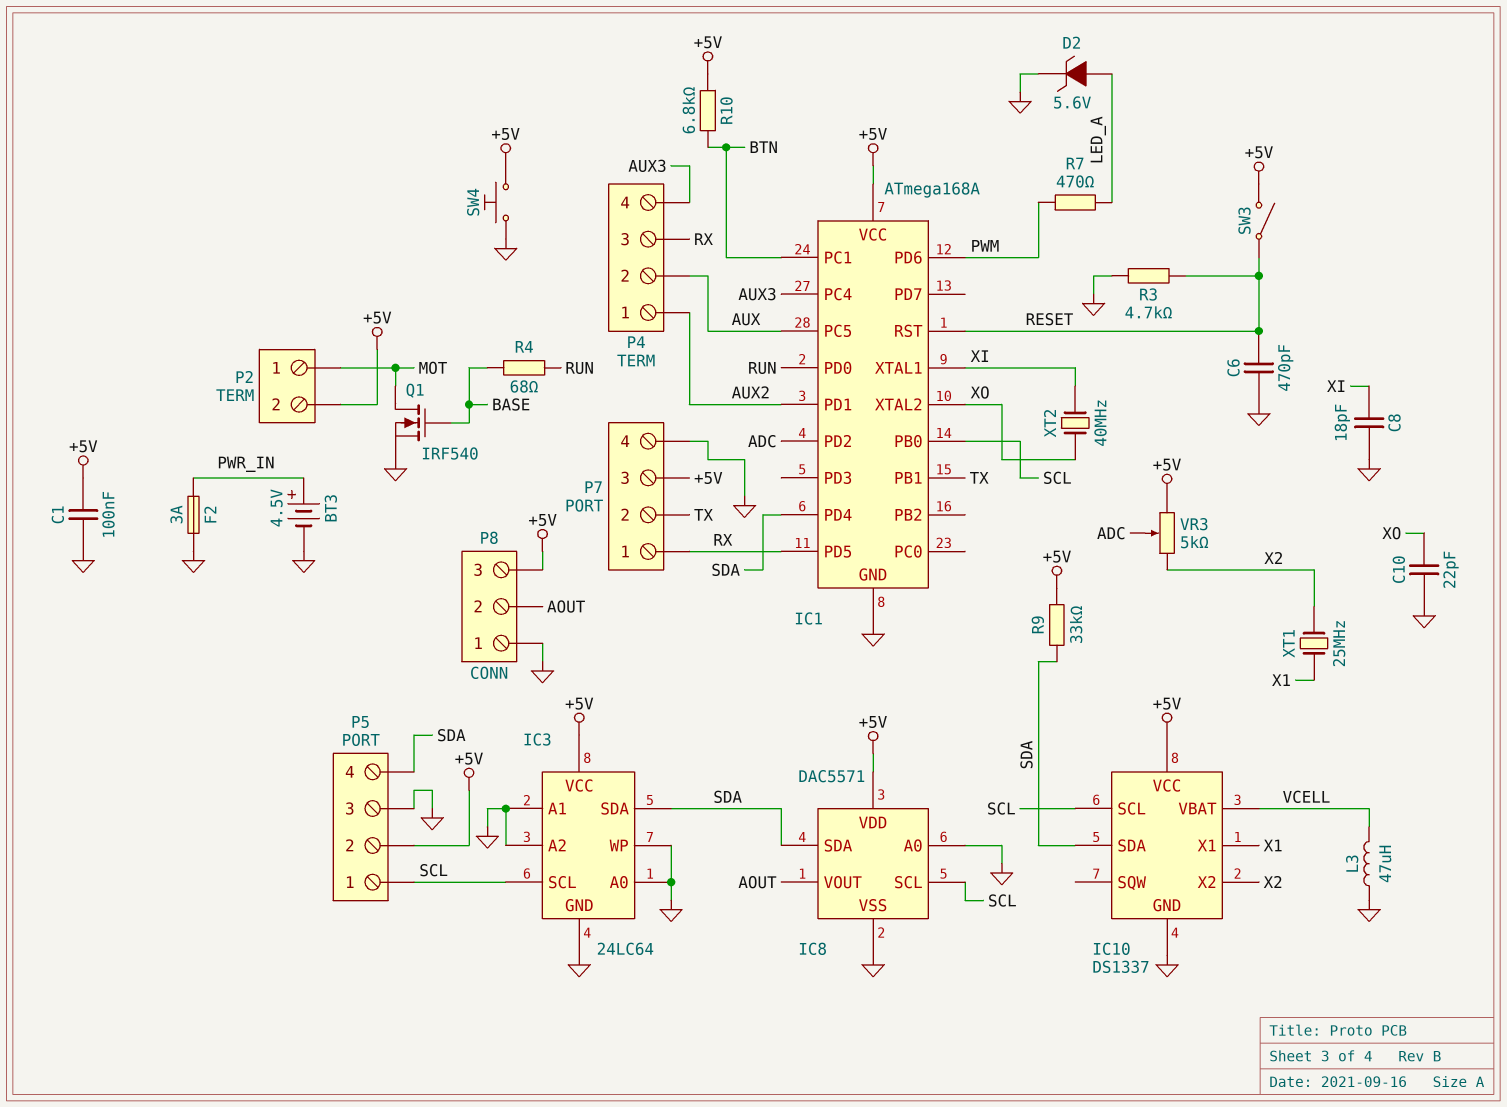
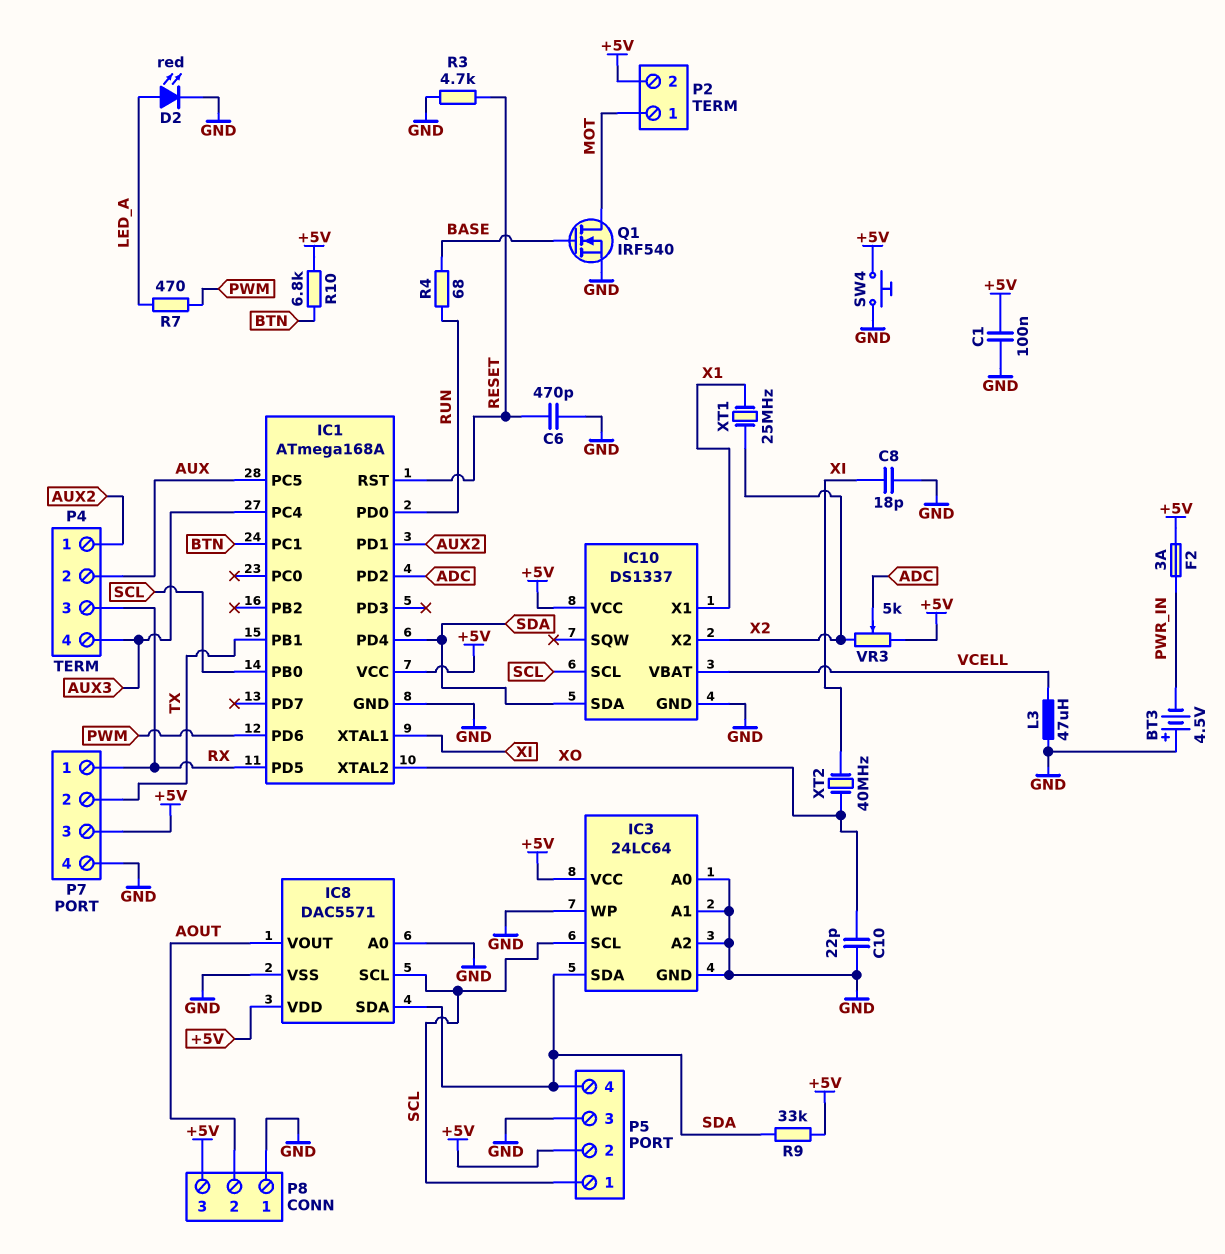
BT3: 4.5V (plus PWR_IN, minus GND) -> 4.5V (plus GND, minus PWR_IN)
D2: zener 5.6V (A LED_A, K GND) -> LED red (A LED_A, K GND)
F2: 3A (GND, PWR_IN) -> 3A (+5V, PWR_IN)
SW3: switch (+5V, RESET) -> none

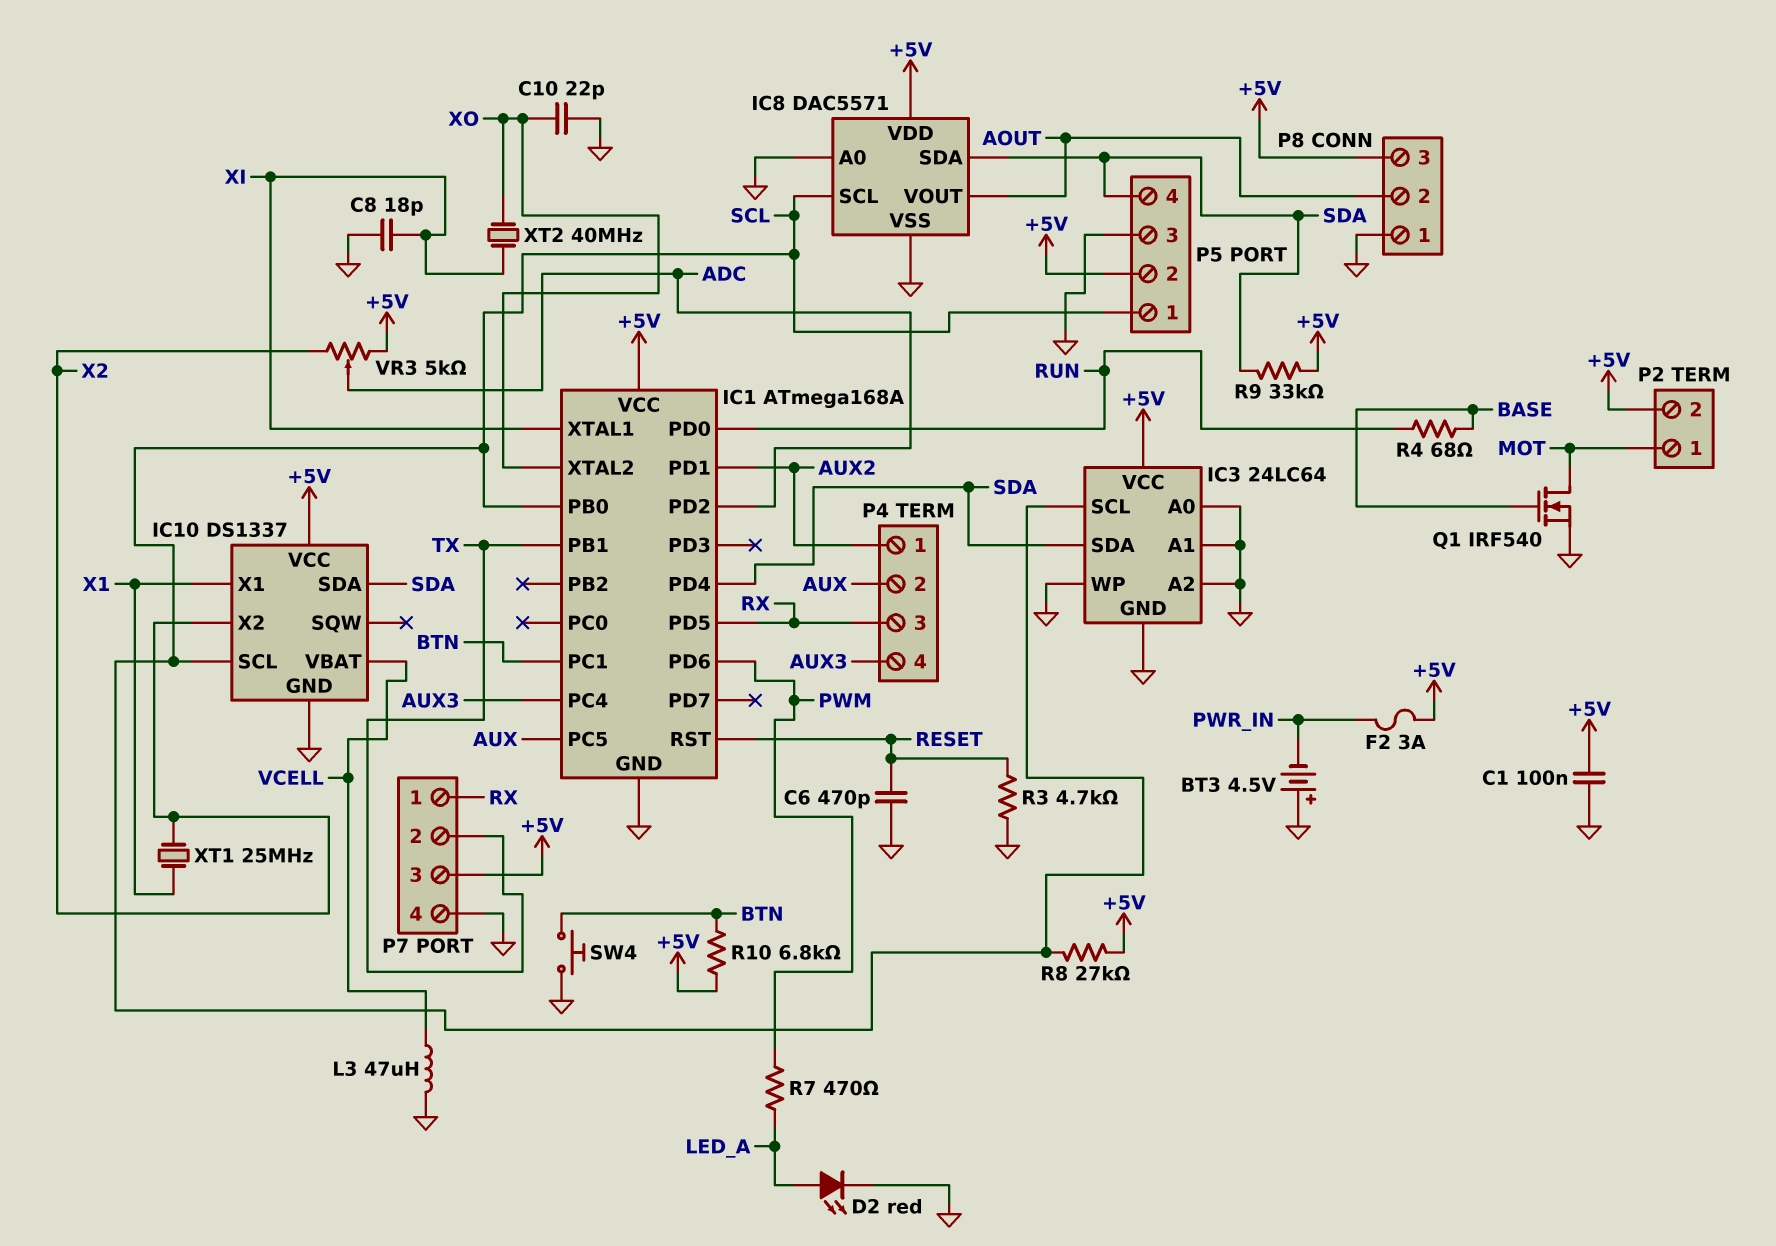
R8: none -> 27k (+5V, SCL)
SW4: button (+5V, GND) -> button (BTN, GND)

